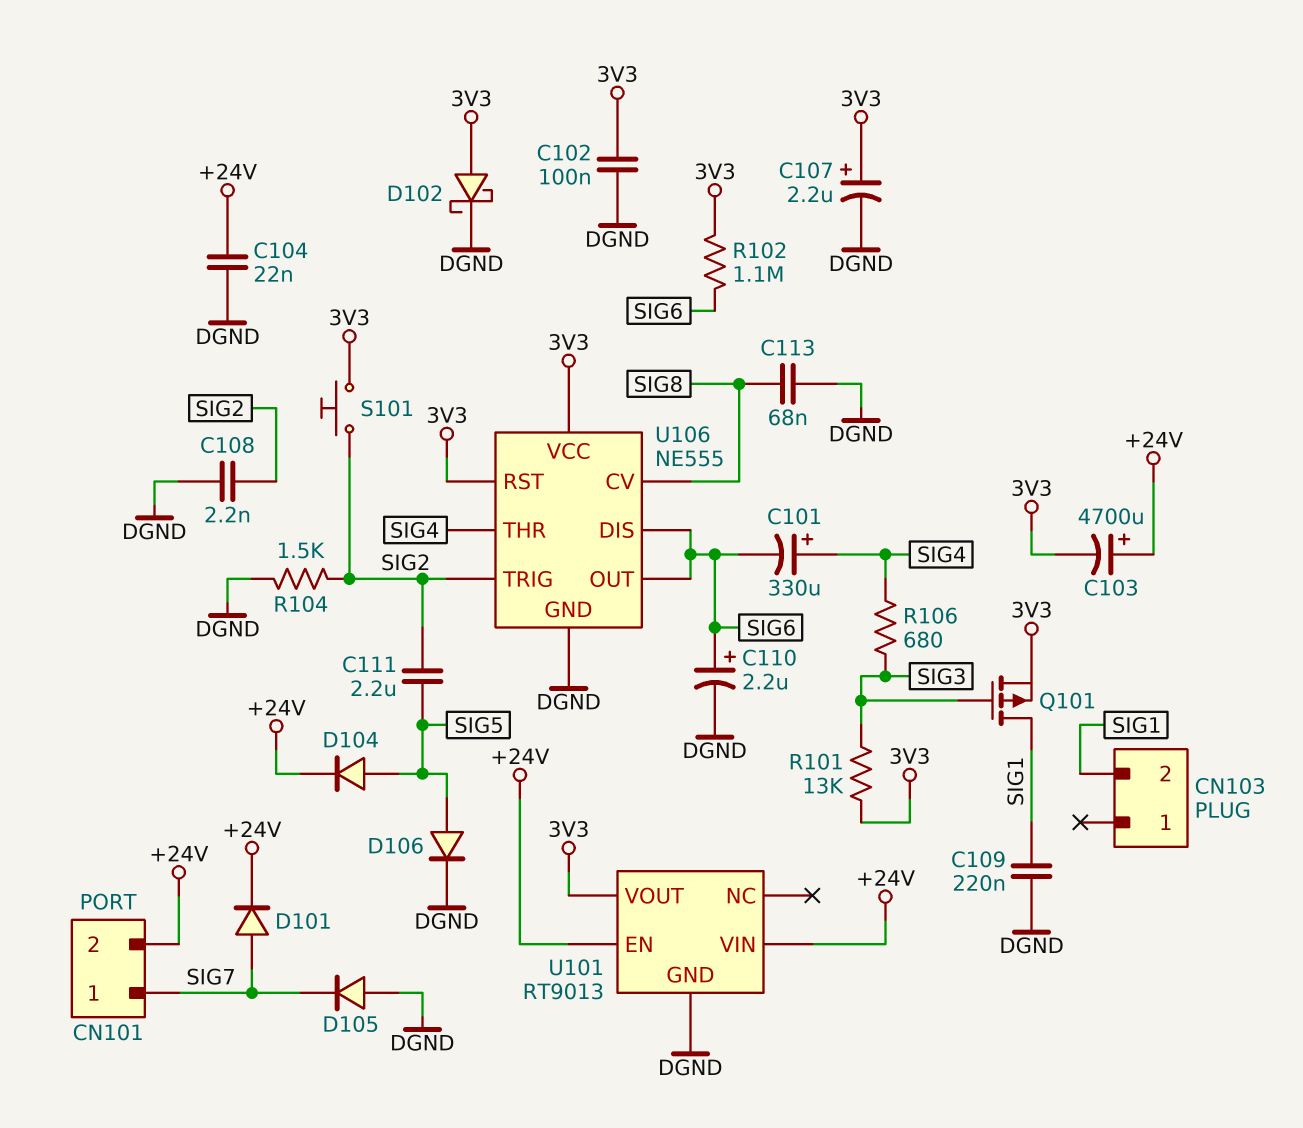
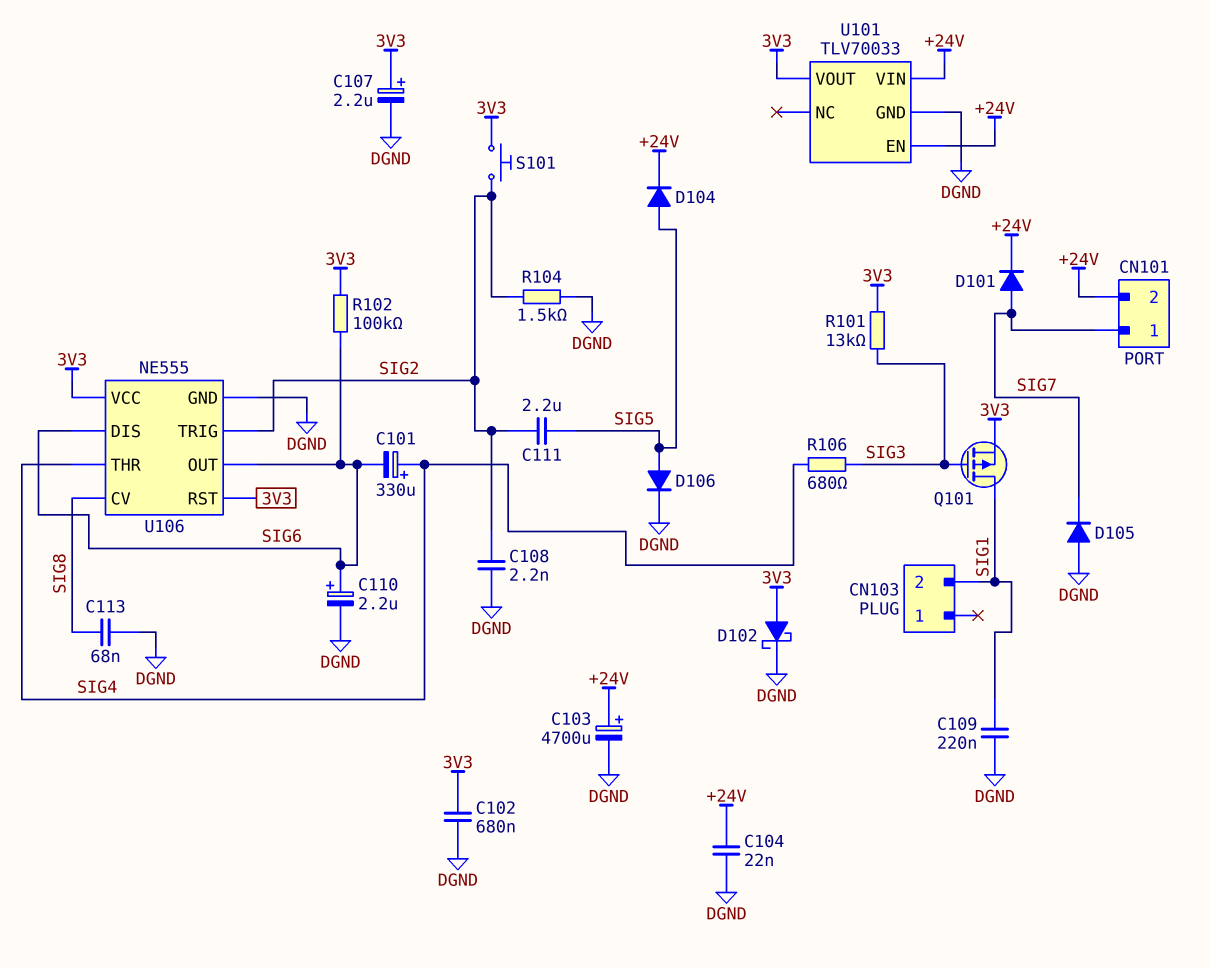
C102: 100nF (3V3, DGND) -> 680nF (3V3, DGND)
C103: 4700uF (plus +24V, minus 3V3) -> 4700uF (plus +24V, minus DGND)
R102: 1.1M (3V3, SIG6) -> 100k (3V3, SIG6)
U101: RT9013 -> TLV70033

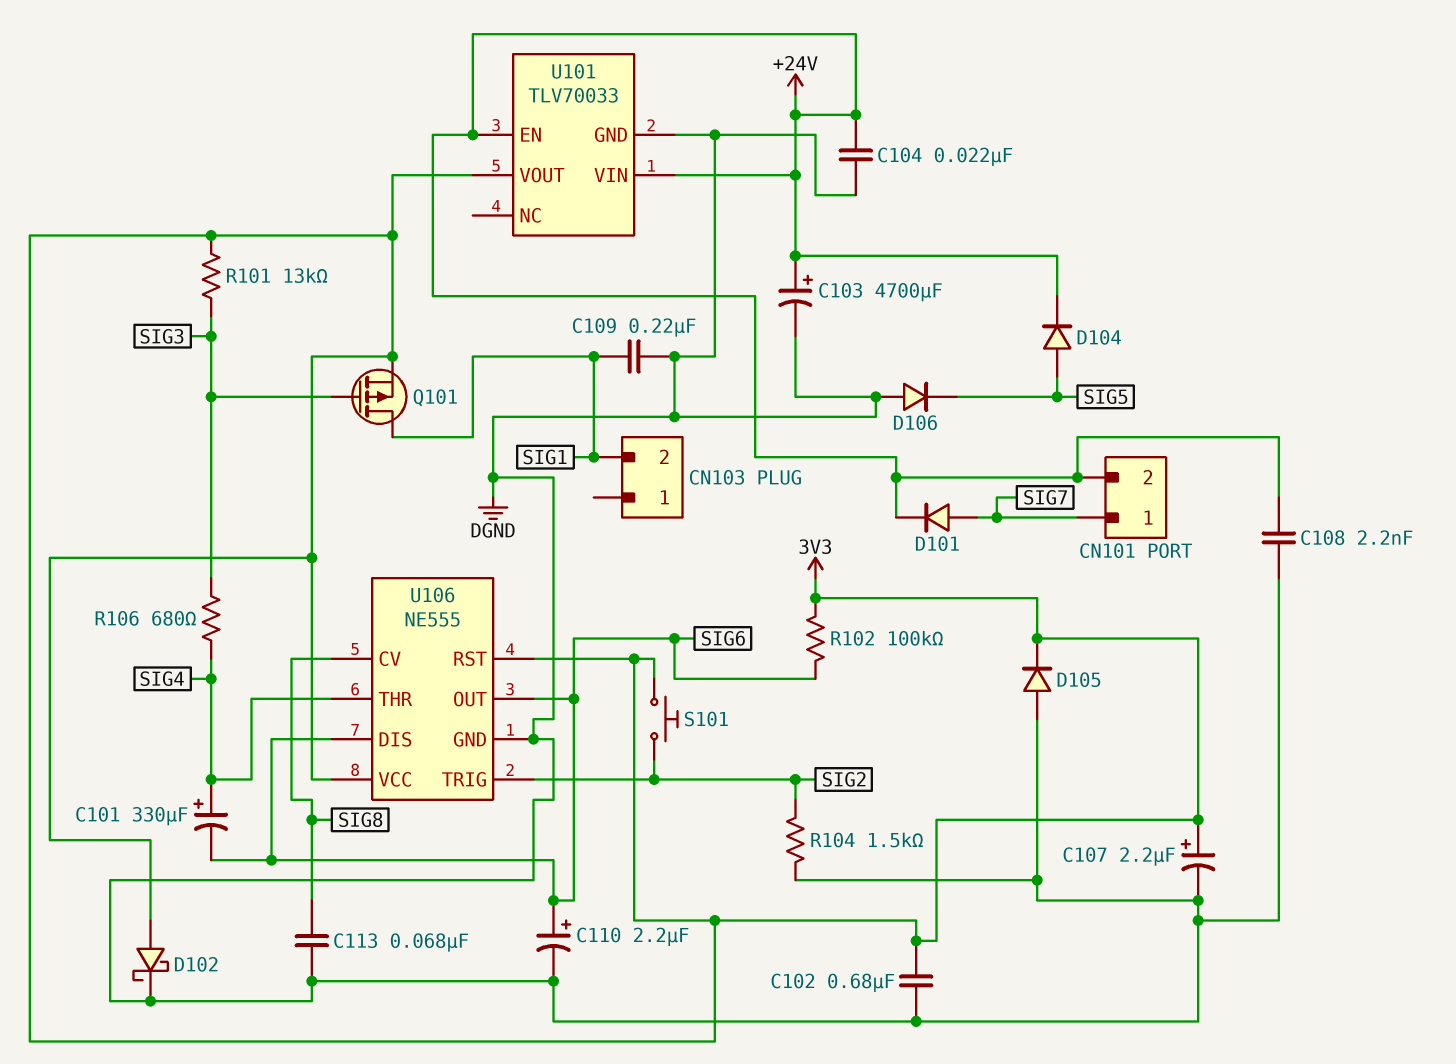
C108: 2.2nF (DGND, SIG2) -> 2.2nF (+24V, DGND)
C111: 2.2uF (SIG2, SIG5) -> none
D105: diode (A DGND, K SIG7) -> diode (A DGND, K 3V3)
D106: diode (A SIG5, K DGND) -> diode (A DGND, K SIG5)

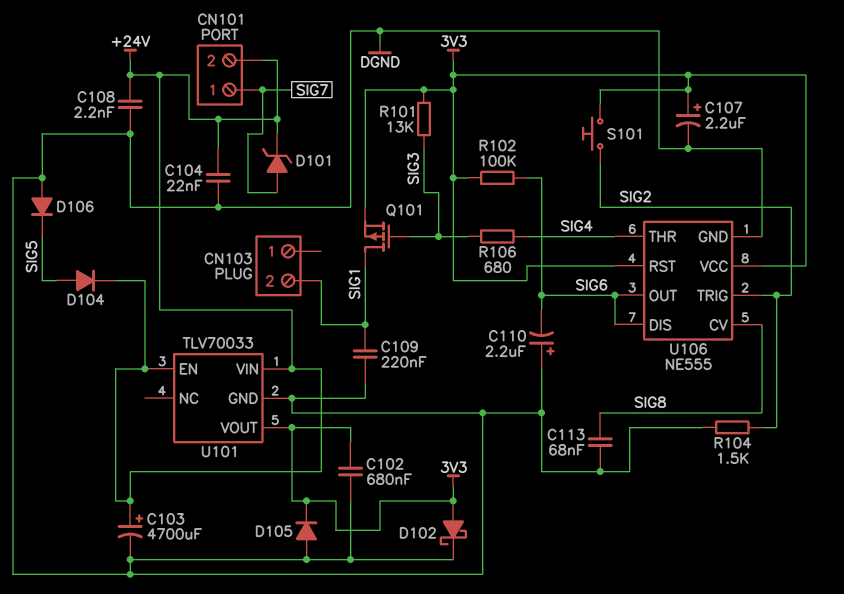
C101: 330uF (plus SIG4, minus SIG6) -> none
C110: 2.2uF (plus SIG6, minus DGND) -> 2.2uF (plus DGND, minus SIG6)
D101: diode (A SIG7, K +24V) -> zener (A SIG7, K +24V)

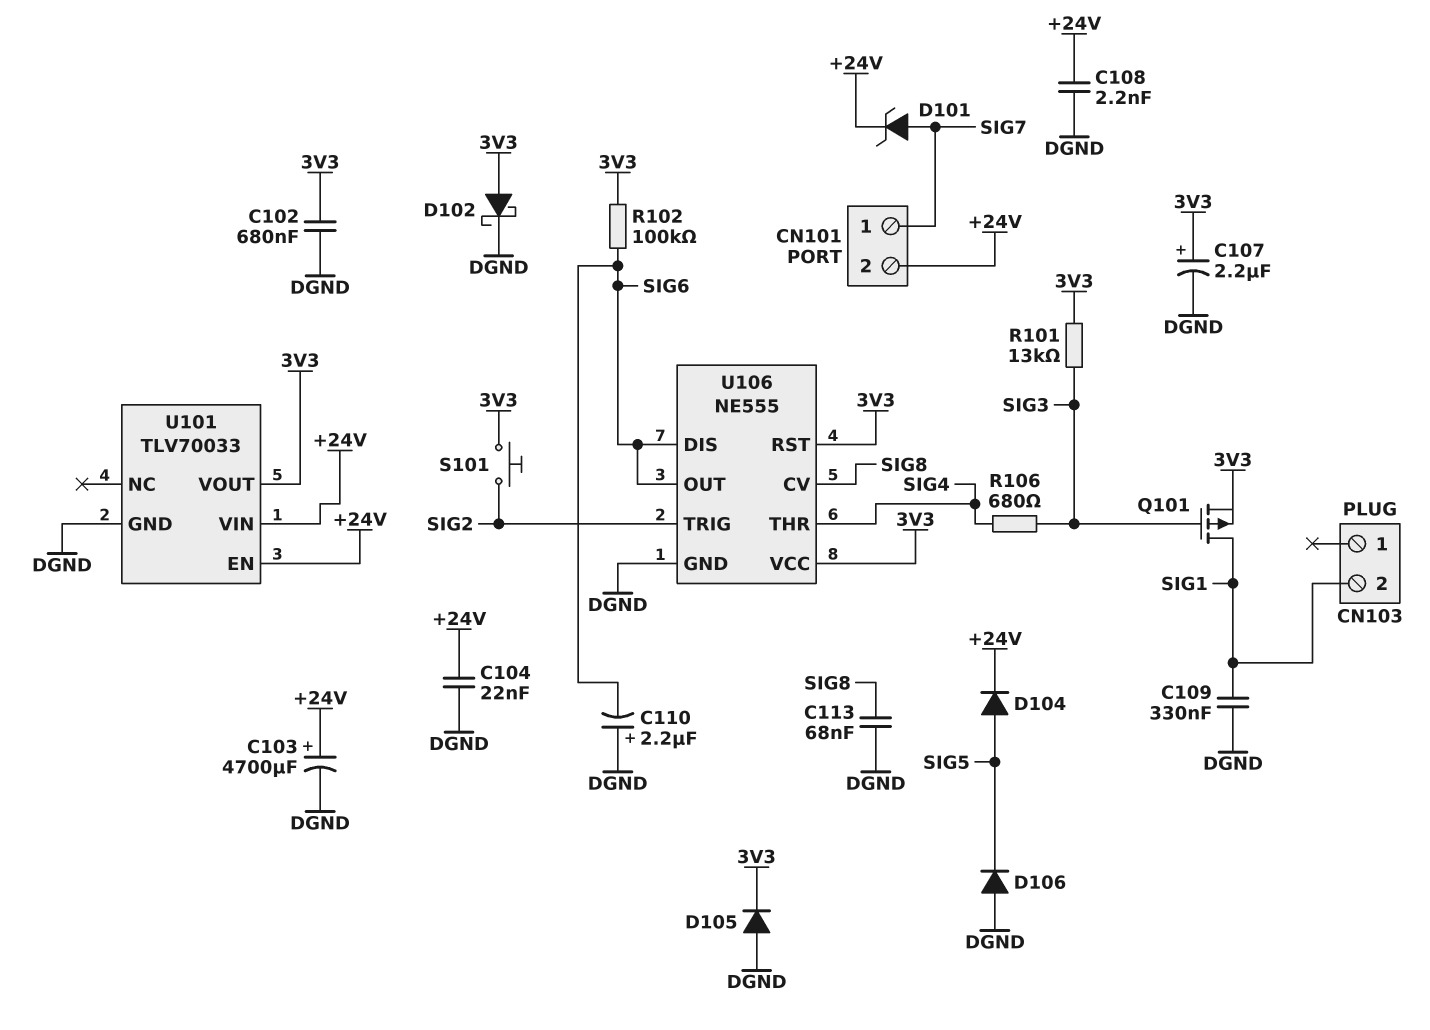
C109: 220nF (DGND, SIG1) -> 330nF (DGND, SIG1)
R104: 1.5k (DGND, SIG2) -> none

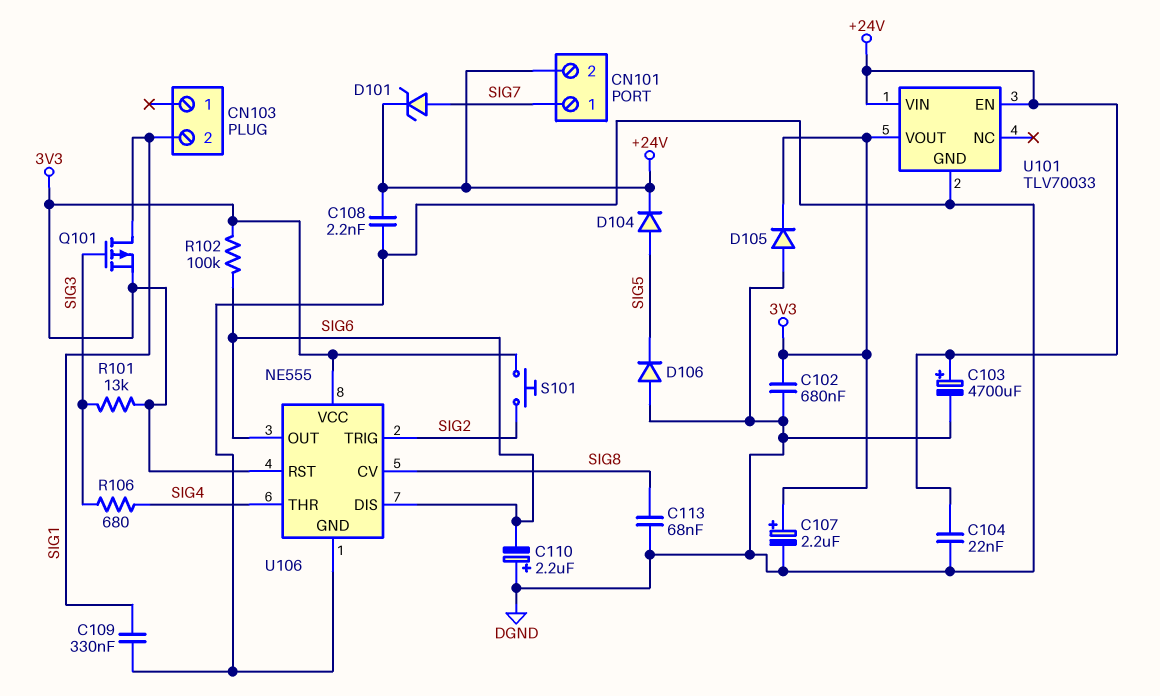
D102: schottky (A 3V3, K DGND) -> none

